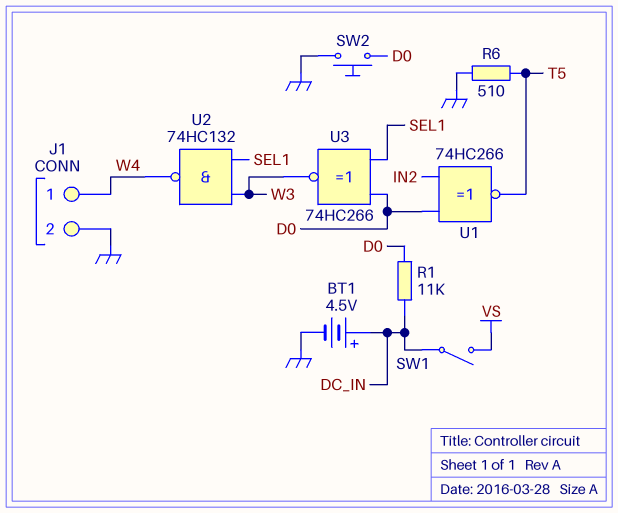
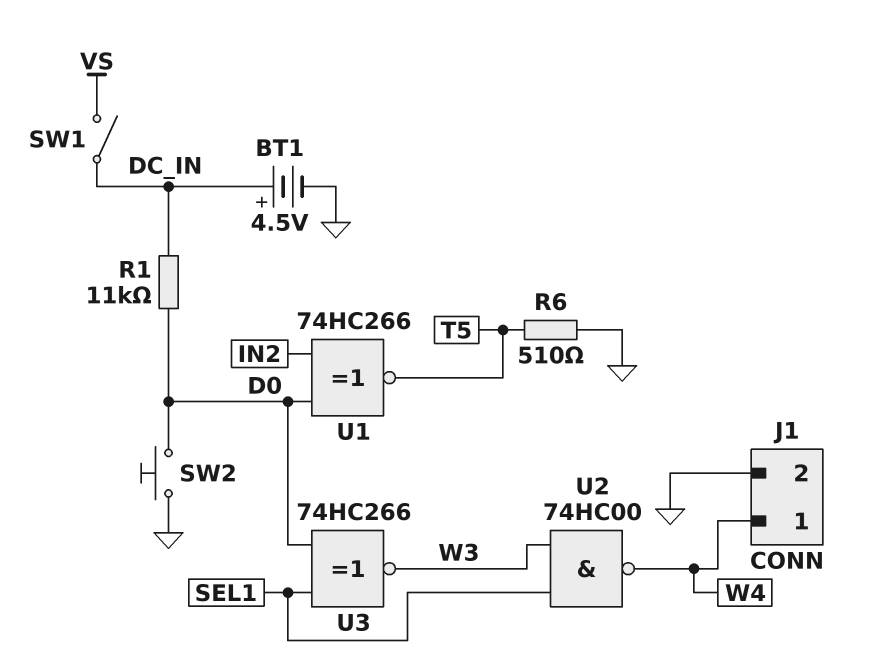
U2: NAND 74HC132 (in SEL1, in W3, out W4) -> NAND 74HC00 (in SEL1, in W3, out W4)

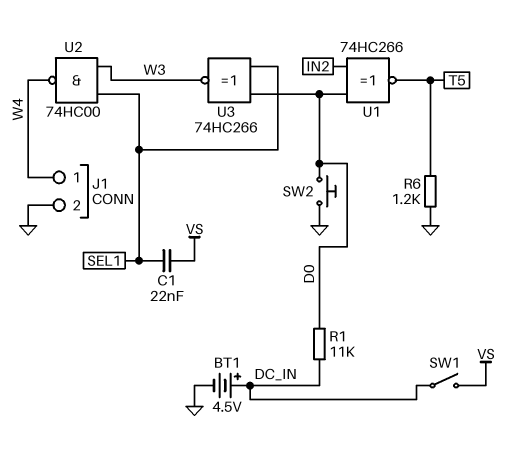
C1: none -> 22nF (SEL1, VS)
R6: 510 (GND, T5) -> 1.2k (GND, T5)

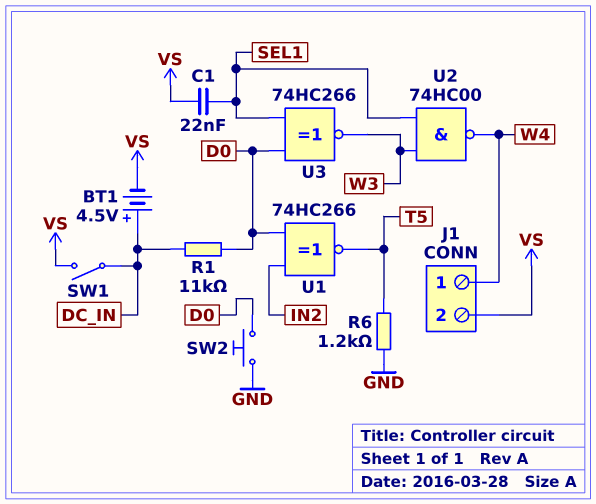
BT1: 4.5V (plus DC_IN, minus GND) -> 4.5V (plus DC_IN, minus VS)
J1 pin 2: GND -> VS

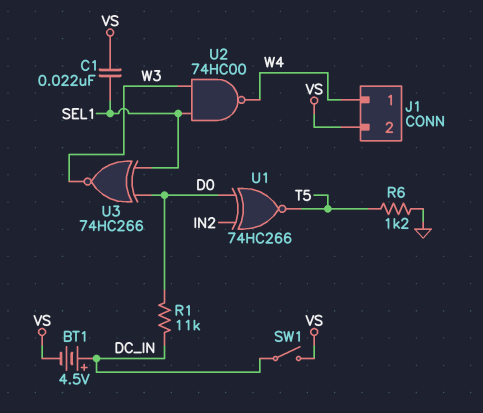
SW2: button (D0, GND) -> none

